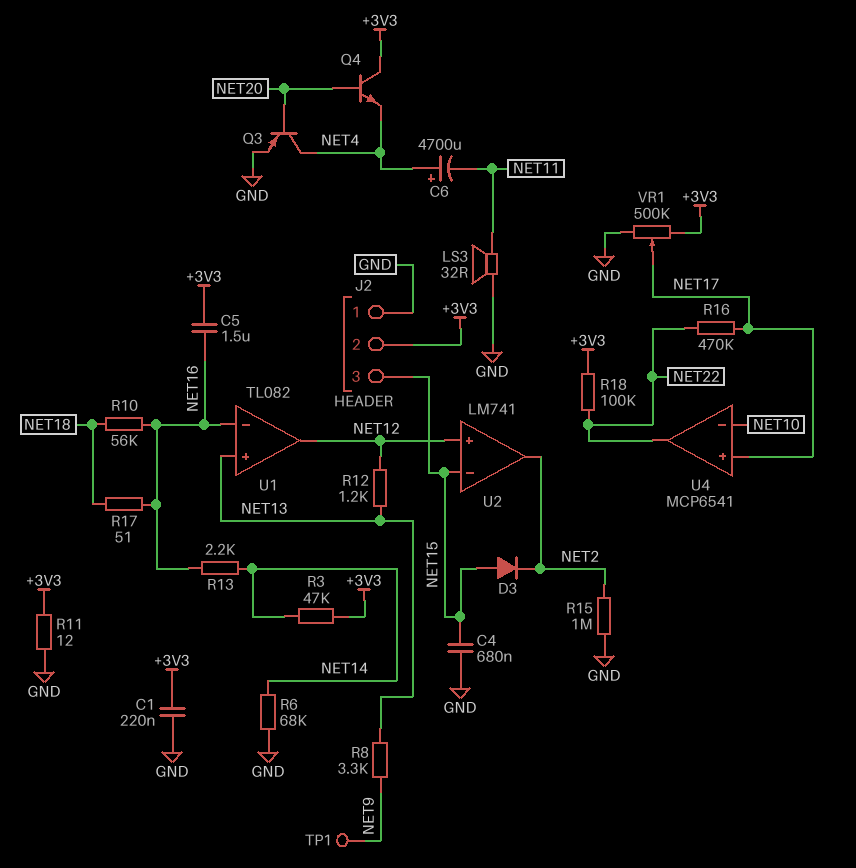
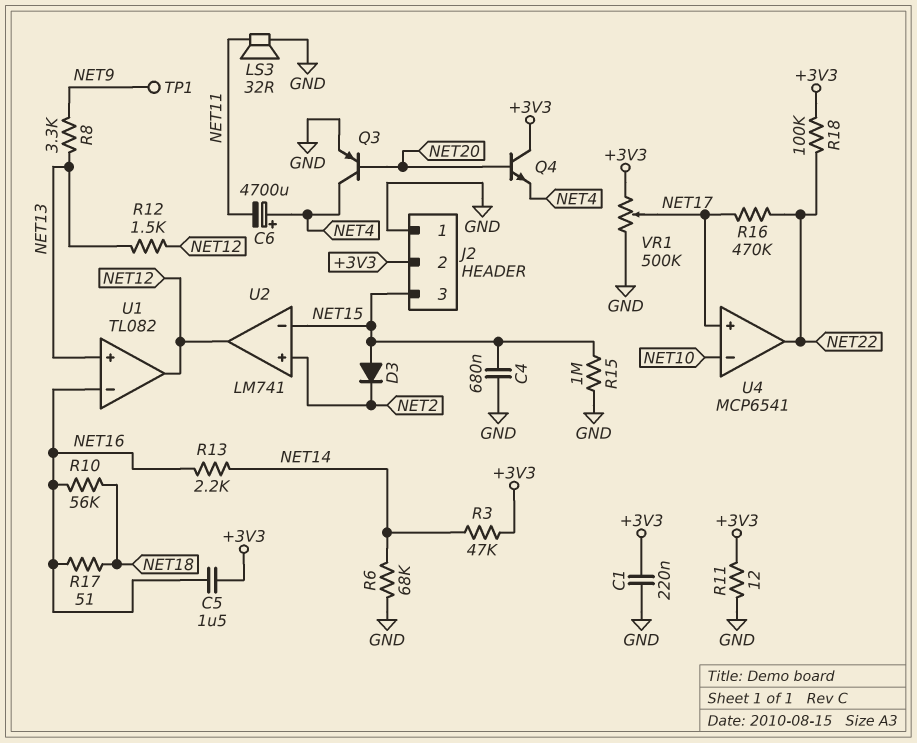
R12: 1.2k (NET12, NET13) -> 1.5k (NET12, NET13)
R15: 1M (GND, NET2) -> 1M (GND, NET15)
U2 pin in+: NET12 -> NET2
U2 pin out: NET2 -> NET12

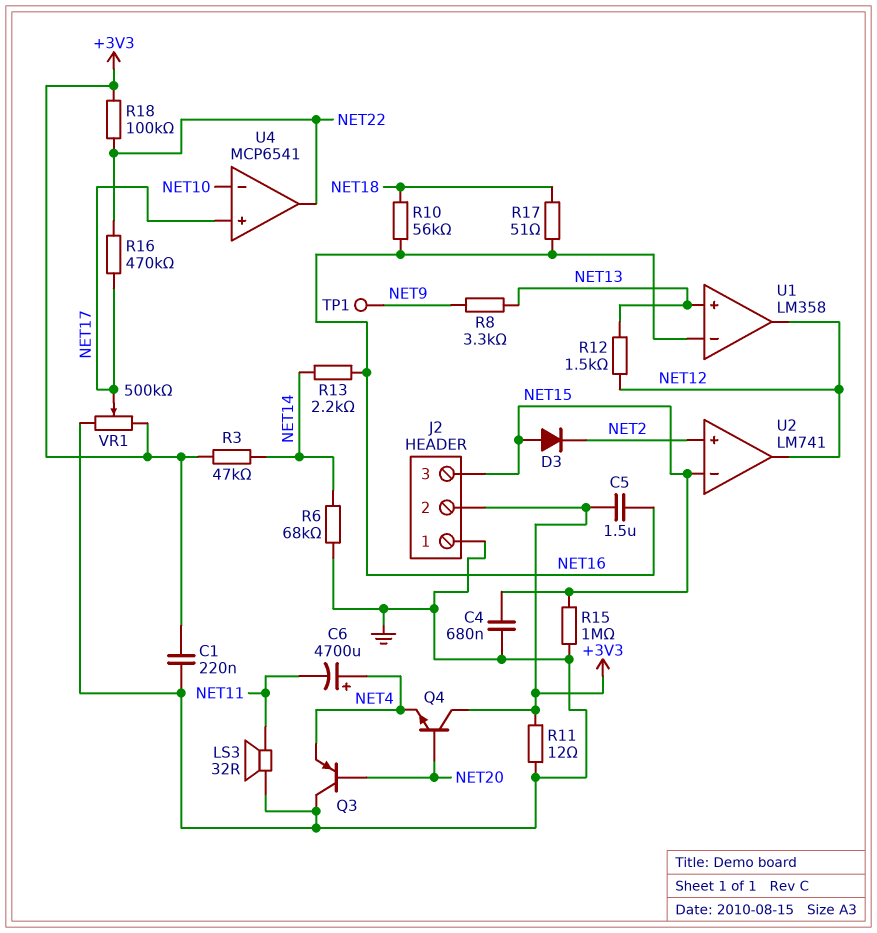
Q3: PNP (B NET20, C NET4, E GND) -> PNP (B NET20, C GND, E NET4)
U1: TL082 -> LM358

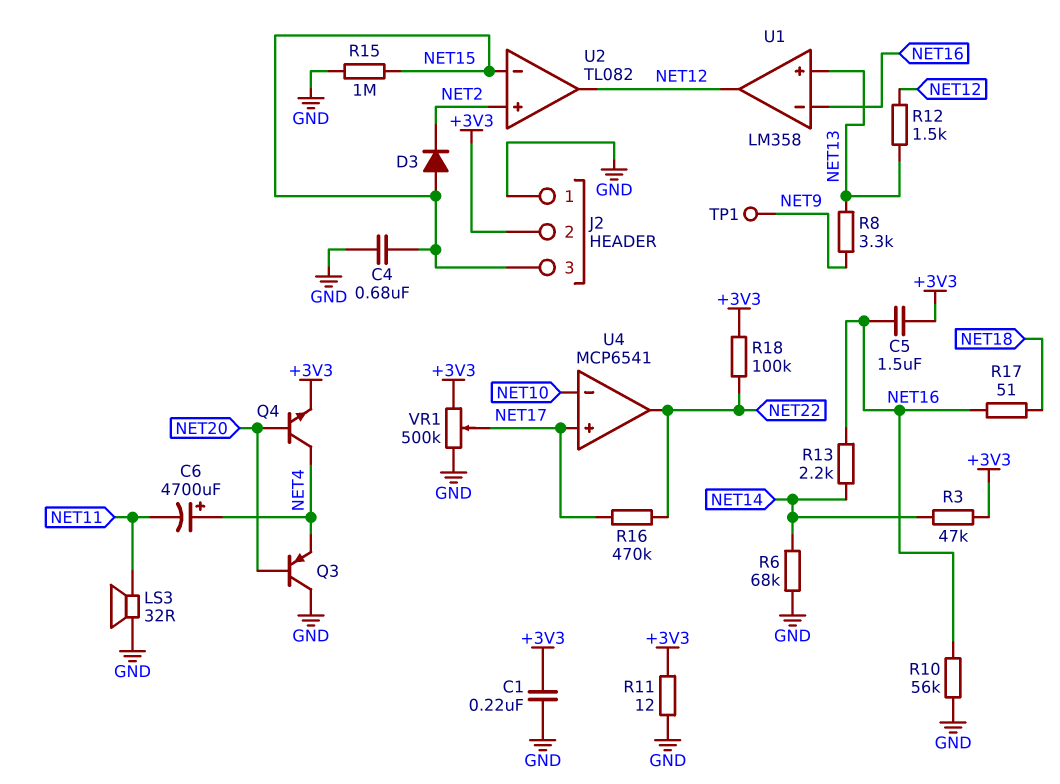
Q4: NPN (B NET20, C +3V3, E NET4) -> NPN (B NET20, C NET4, E +3V3)
R10: 56k (NET16, NET18) -> 56k (GND, NET16)
U2: LM741 -> TL082

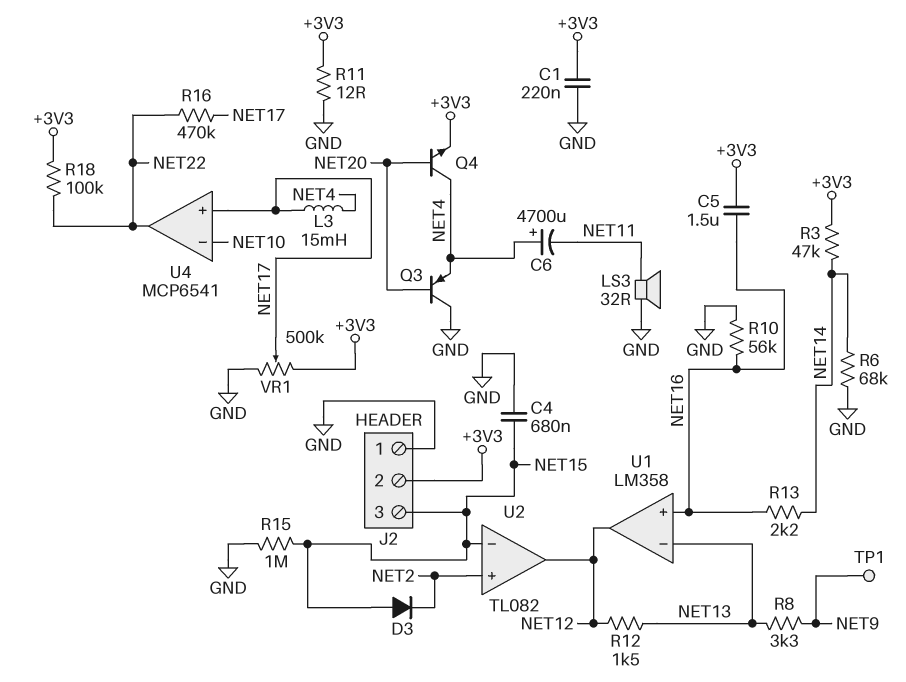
L3: none -> 15mH (NET4, NET17)
R17: 51 (NET16, NET18) -> none
U1 pin in+: NET13 -> NET16
U1 pin in-: NET16 -> NET13

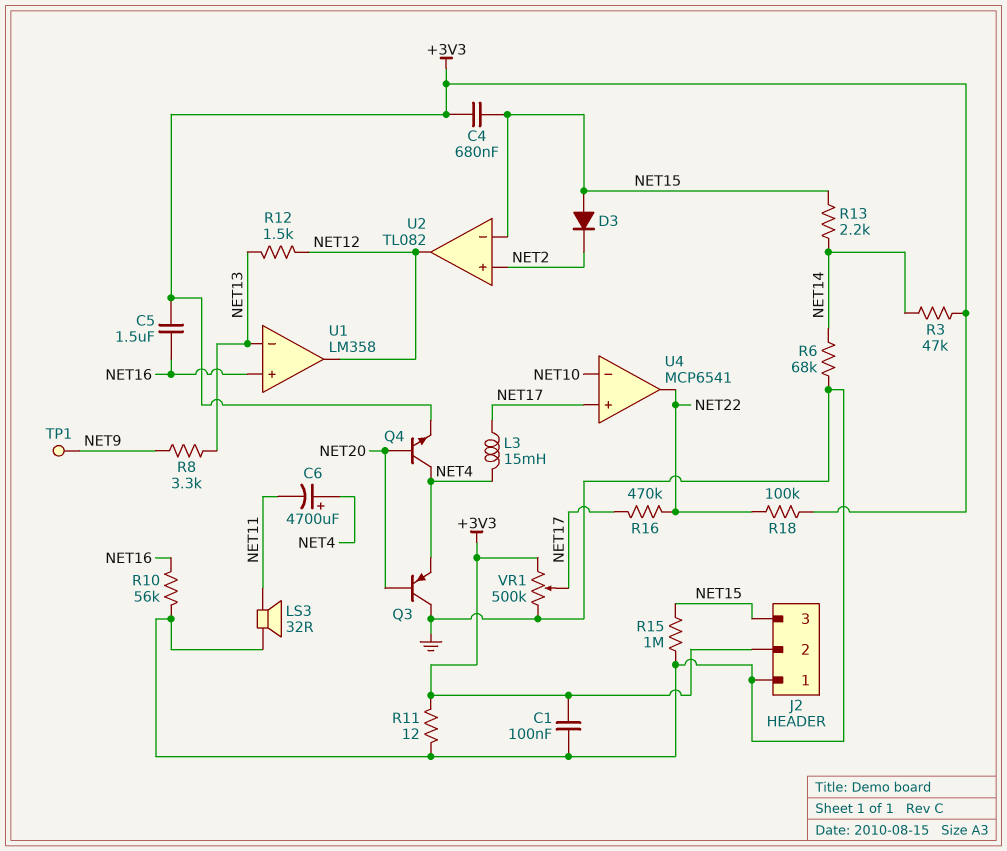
C1: 220nF (+3V3, GND) -> 100nF (+3V3, GND)
C4: 680nF (GND, NET15) -> 680nF (+3V3, NET15)
R13: 2.2k (NET14, NET16) -> 2.2k (NET14, NET15)

